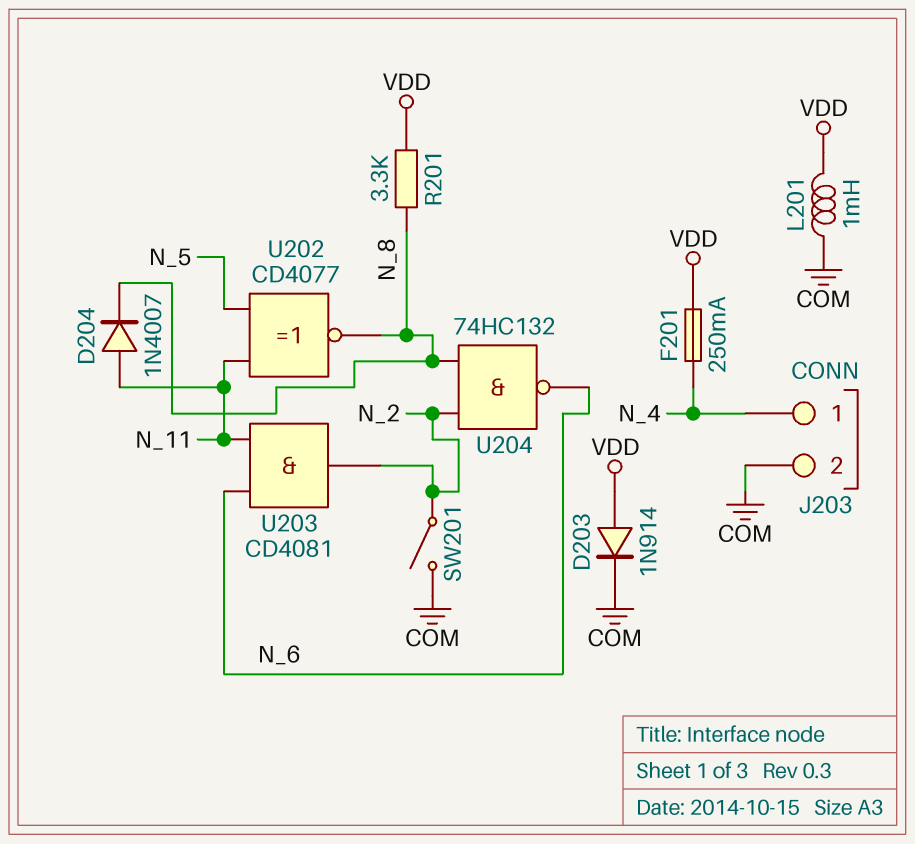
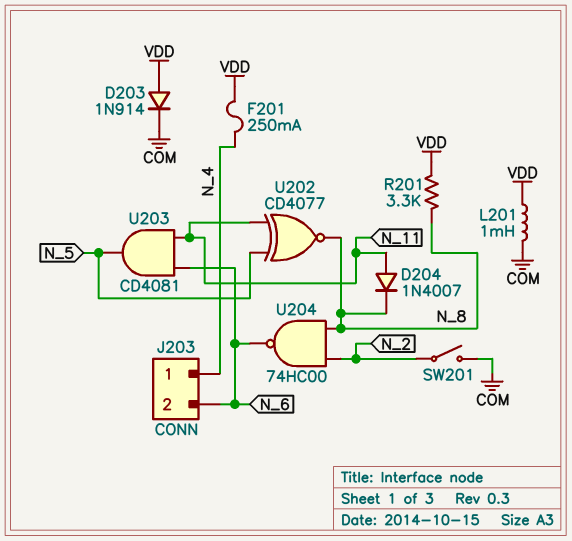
J203 pin 2: COM -> N_6
U203: AND CD4081 (in N_6, in N_11, out N_2) -> AND CD4081 (in N_6, in N_11, out N_5)
U204: NAND 74HC132 (in N_2, in N_8, out N_6) -> NAND 74HC00 (in N_2, in N_8, out N_6)

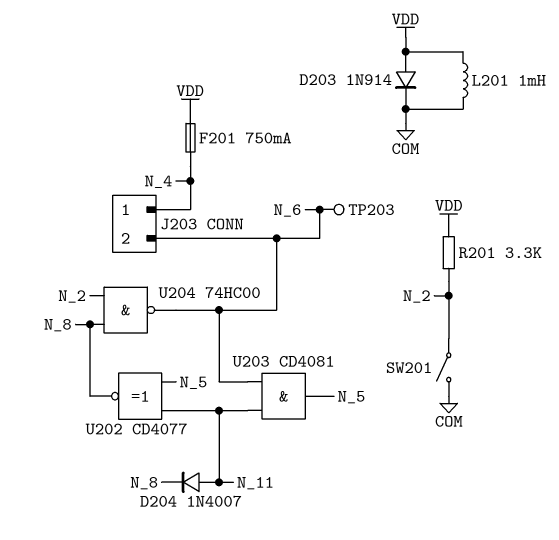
F201: 250mA (N_4, VDD) -> 750mA (N_4, VDD)
R201: 3.3k (N_8, VDD) -> 3.3k (N_2, VDD)
TP203: none -> test point (N_6)

